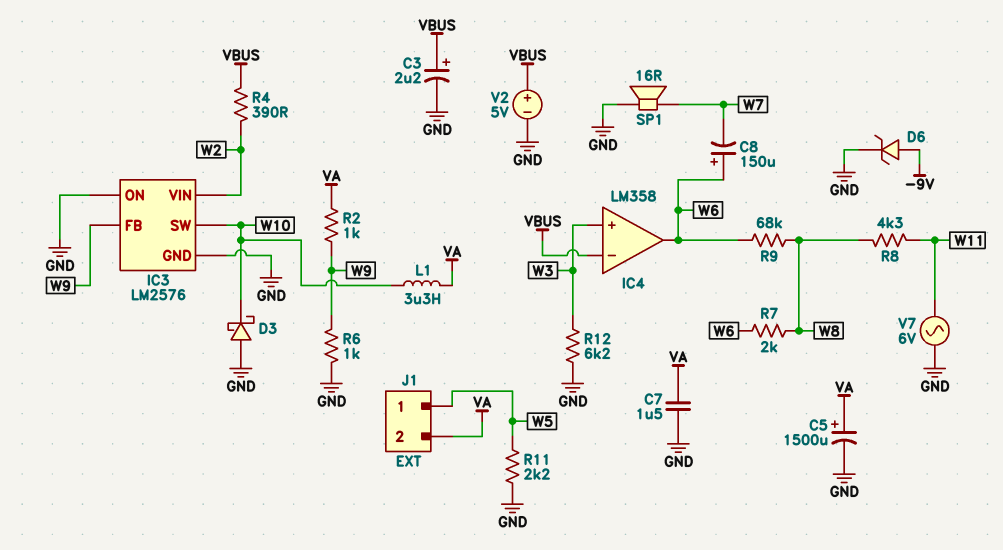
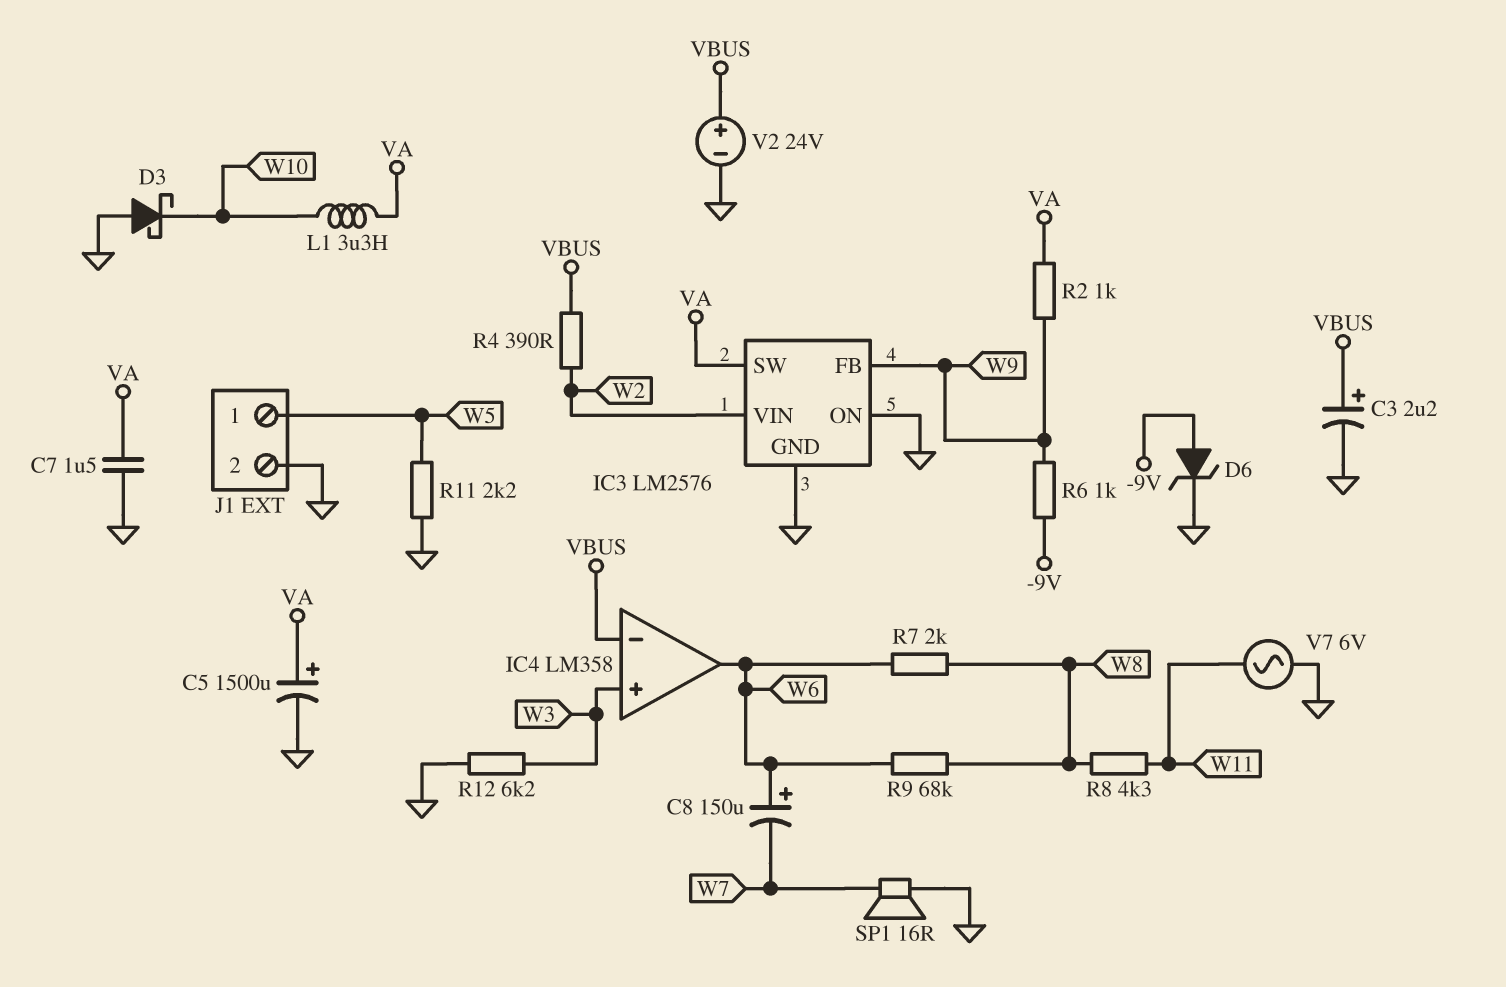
IC3 pin SW: W10 -> VA
J1 pin 2: VA -> GND
R6: 1k (GND, W9) -> 1k (-9V, W9)
V2: 5V (plus VBUS, minus GND) -> 24V (plus VBUS, minus GND)

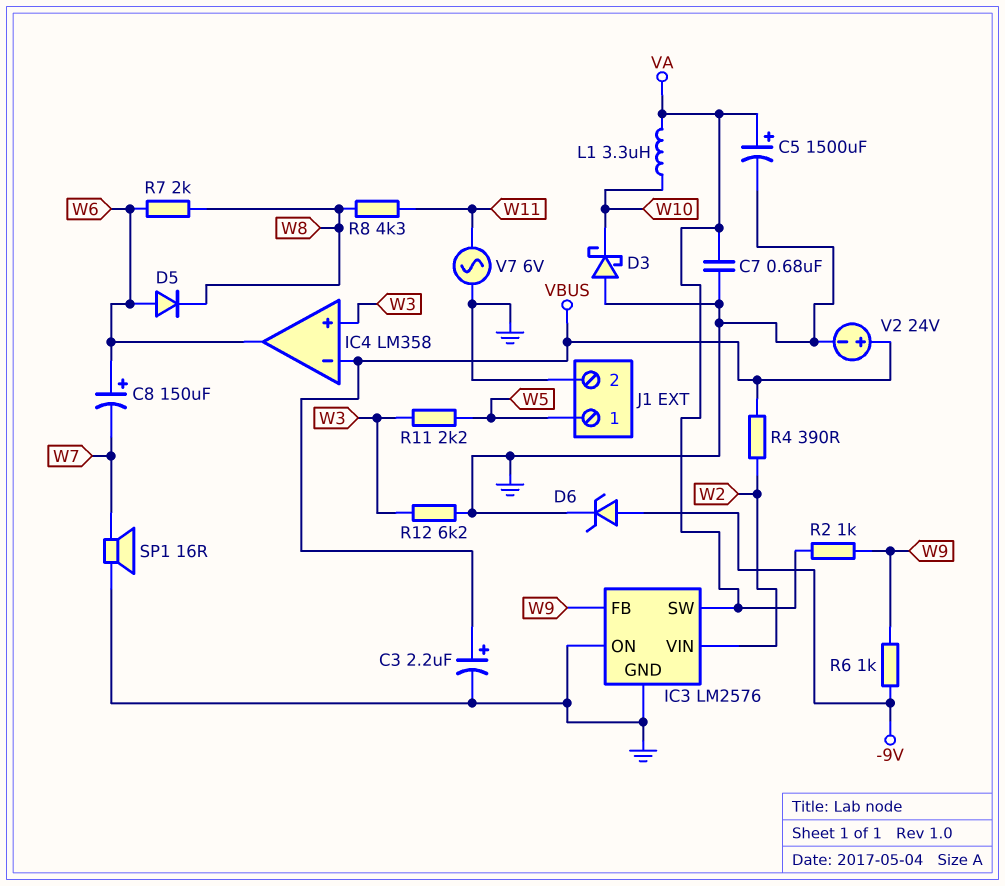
C7: 1.5uF (GND, VA) -> 680nF (GND, VA)
D5: none -> diode (A W6, K W8)
R9: 68k (W6, W8) -> none
R11: 2.2k (GND, W5) -> 2.2k (W3, W5)

